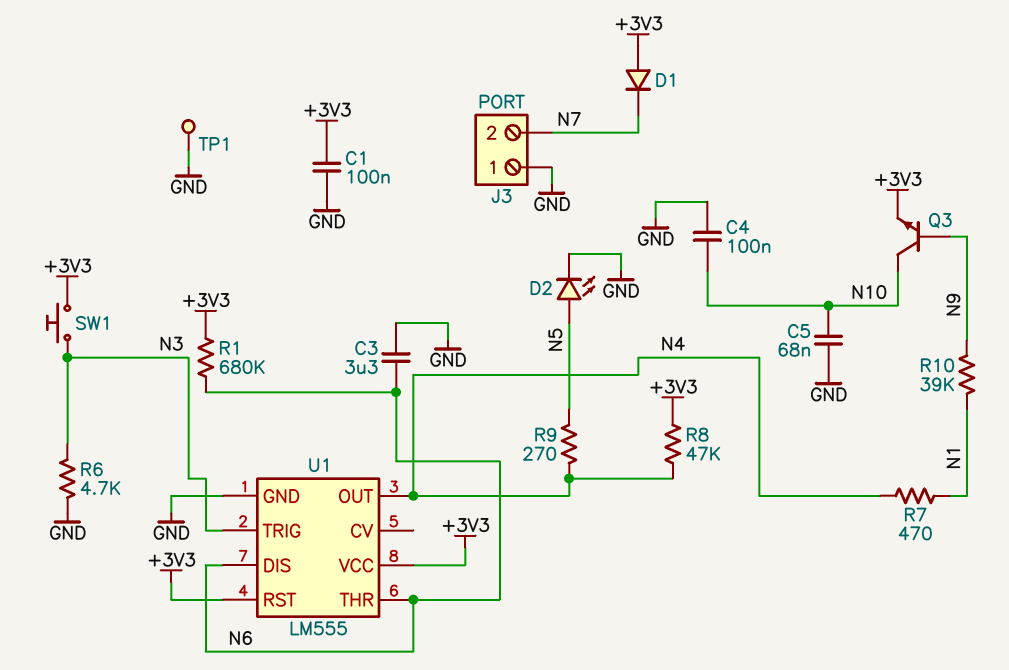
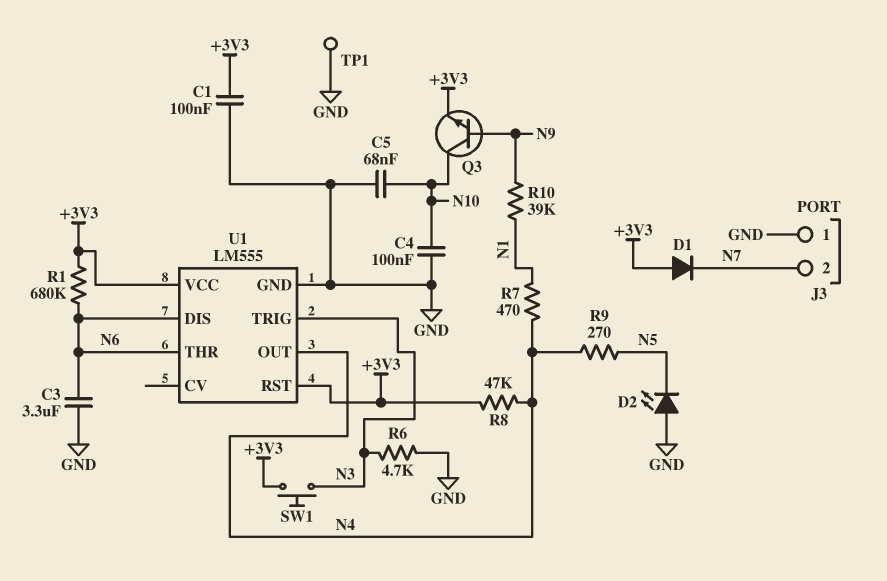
D2: LED (A N5, K GND) -> LED (A GND, K N5)

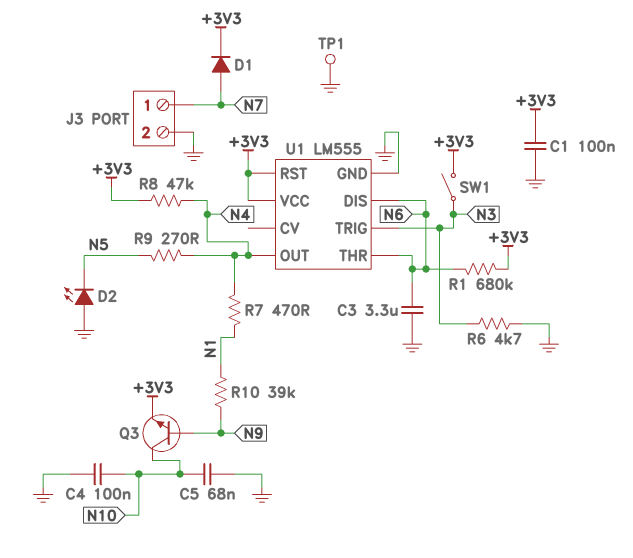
D1: diode (A +3V3, K N7) -> diode (A N7, K +3V3)
J3 pin 1: GND -> N7
J3 pin 2: N7 -> GND
SW1: button (+3V3, N3) -> switch (+3V3, N3)

